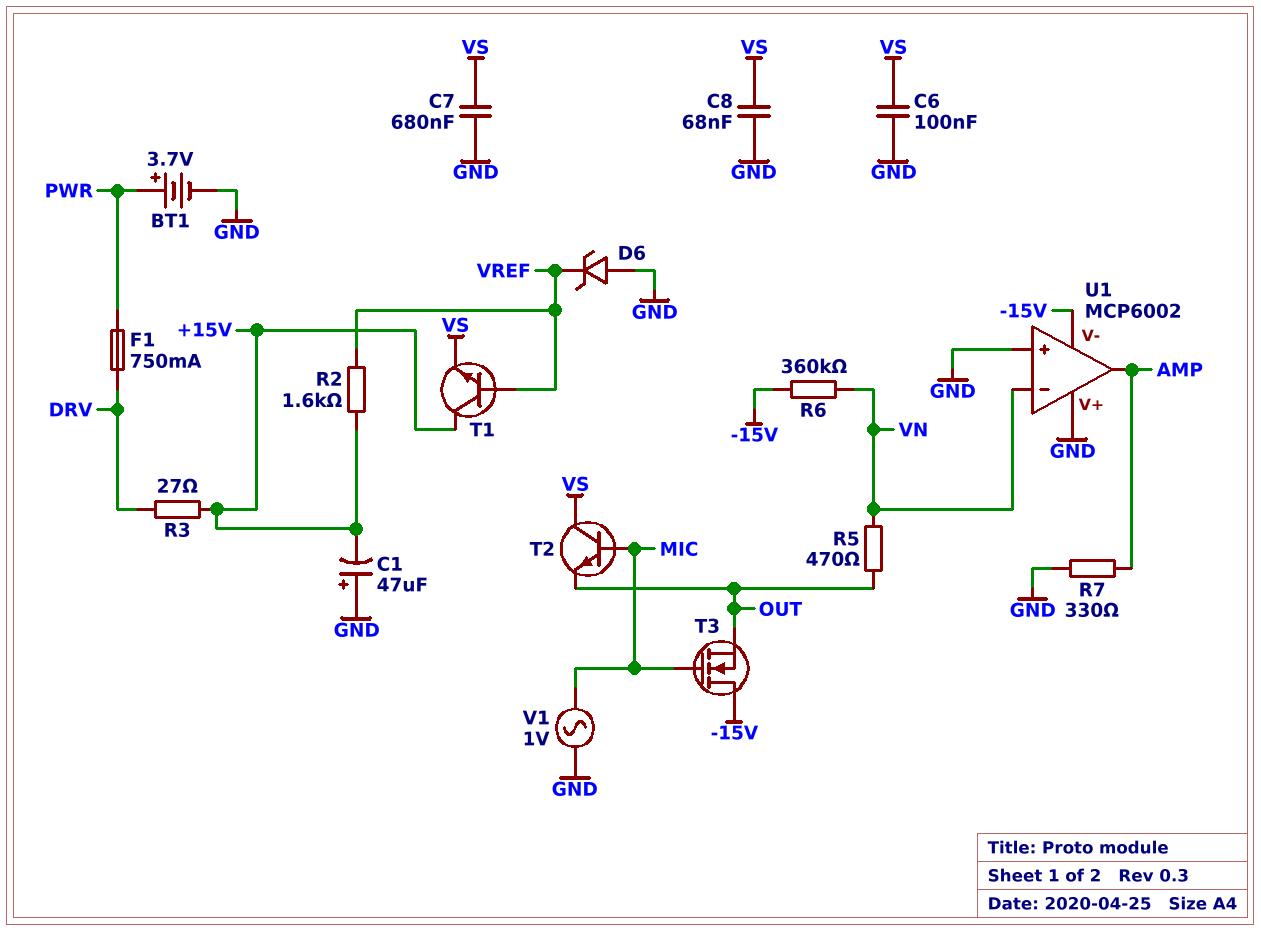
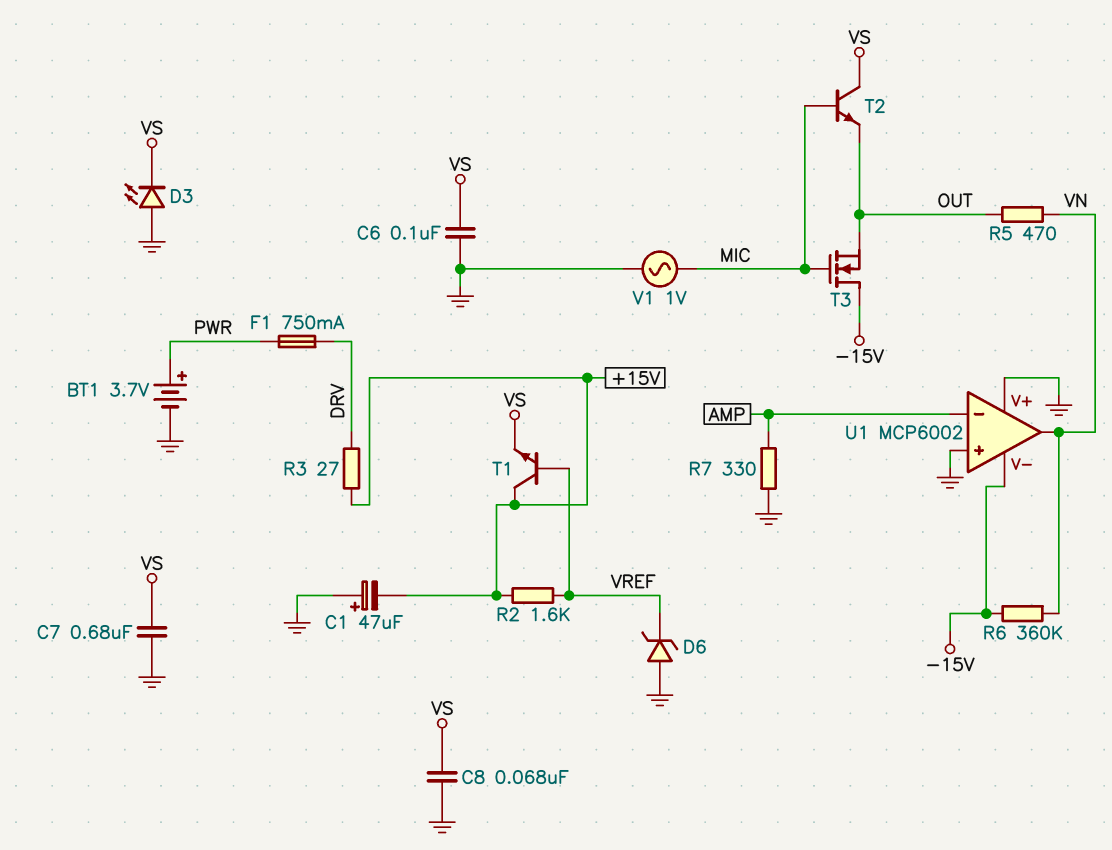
D3: none -> LED (A GND, K VS)
U1 pin in-: VN -> AMP
U1 pin out: AMP -> VN

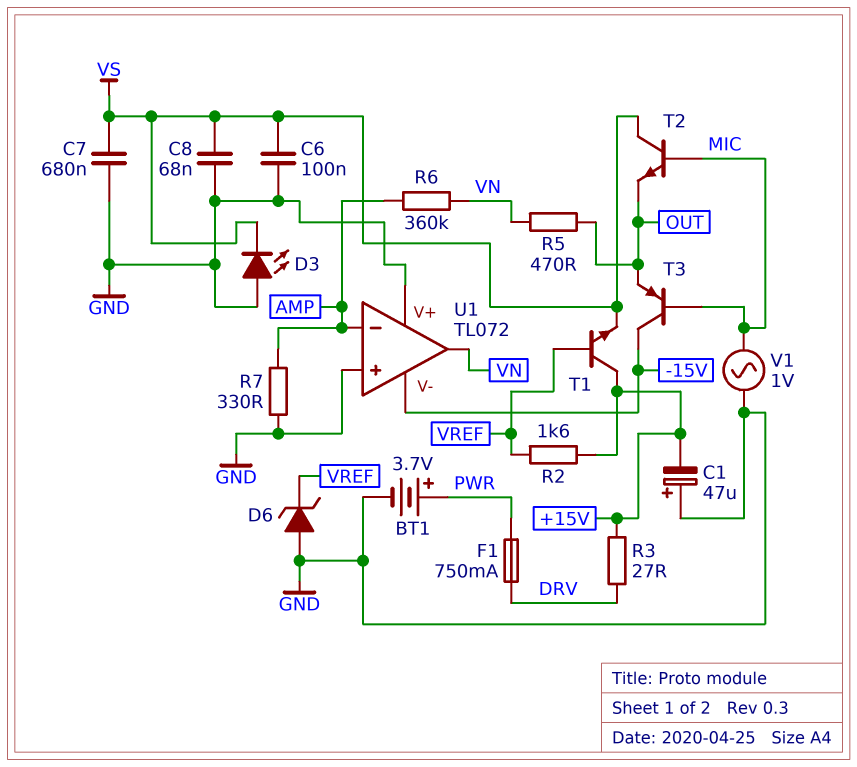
R6: 360k (-15V, VN) -> 360k (AMP, VN)
T3: NMOS (G MIC, D -15V, S OUT) -> PNP (B MIC, C -15V, E OUT)
U1: MCP6002 -> TL072

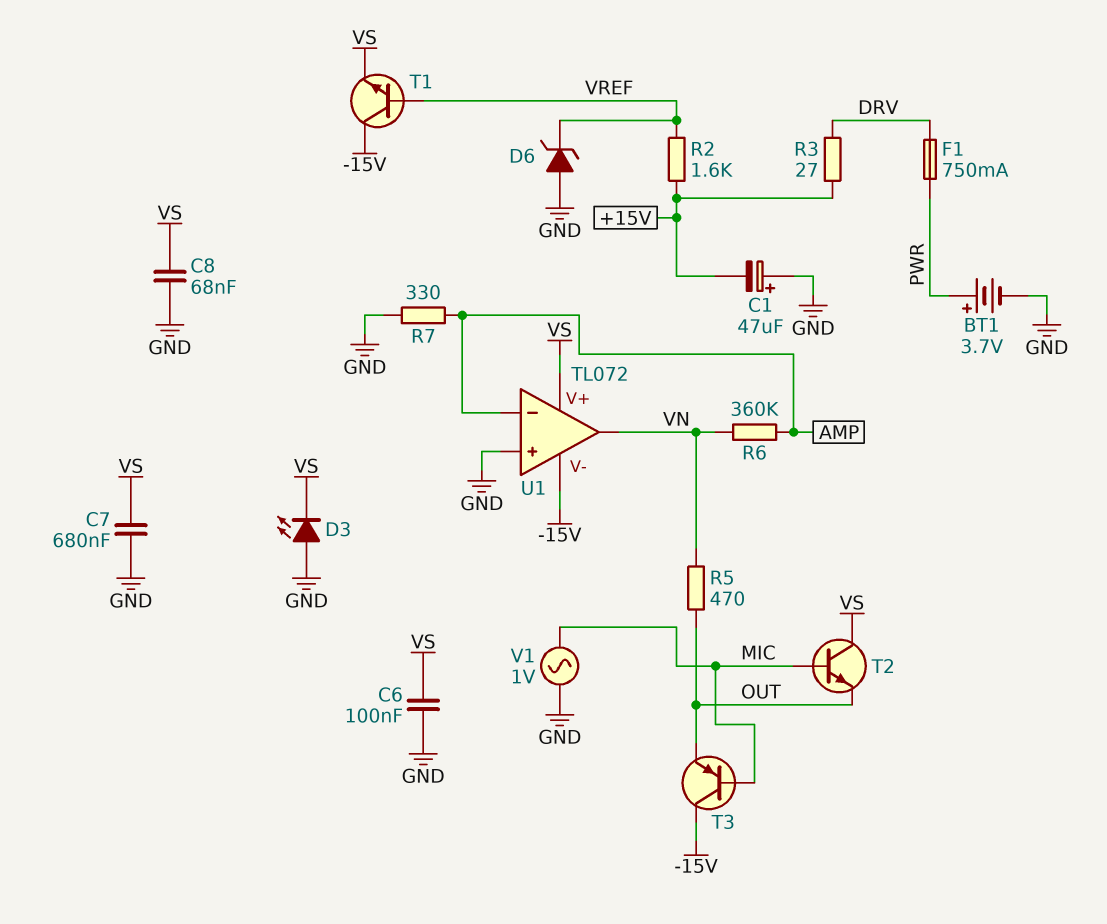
T1: NPN (B VREF, C +15V, E VS) -> NPN (B VREF, C -15V, E VS)
U1 pin V+: GND -> VS

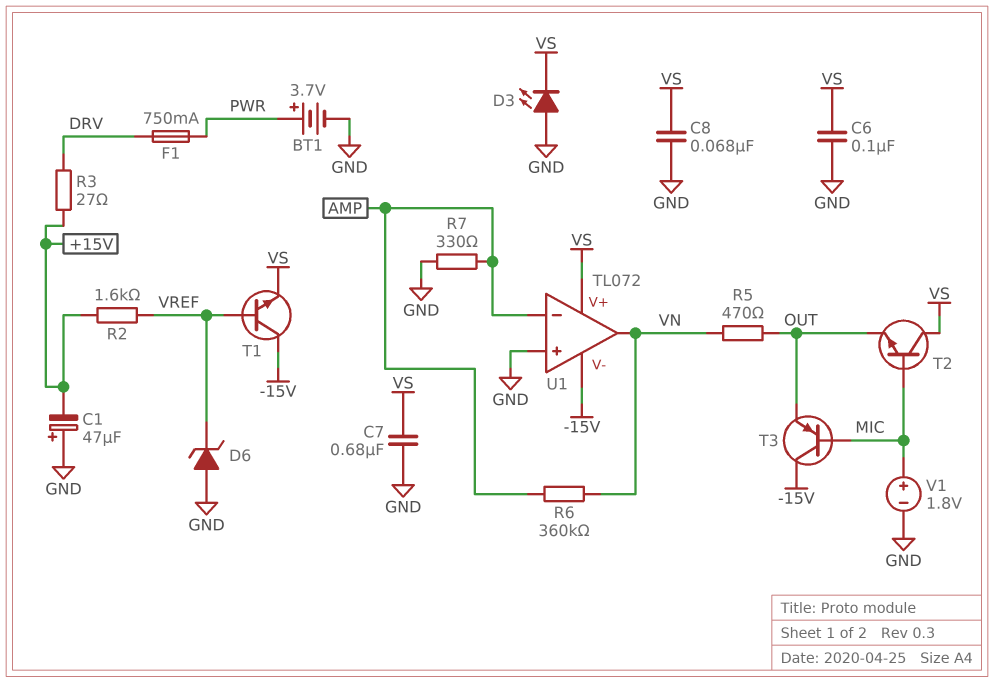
V1: AC 1V (GND, MIC) -> 1.8V (plus MIC, minus GND)

